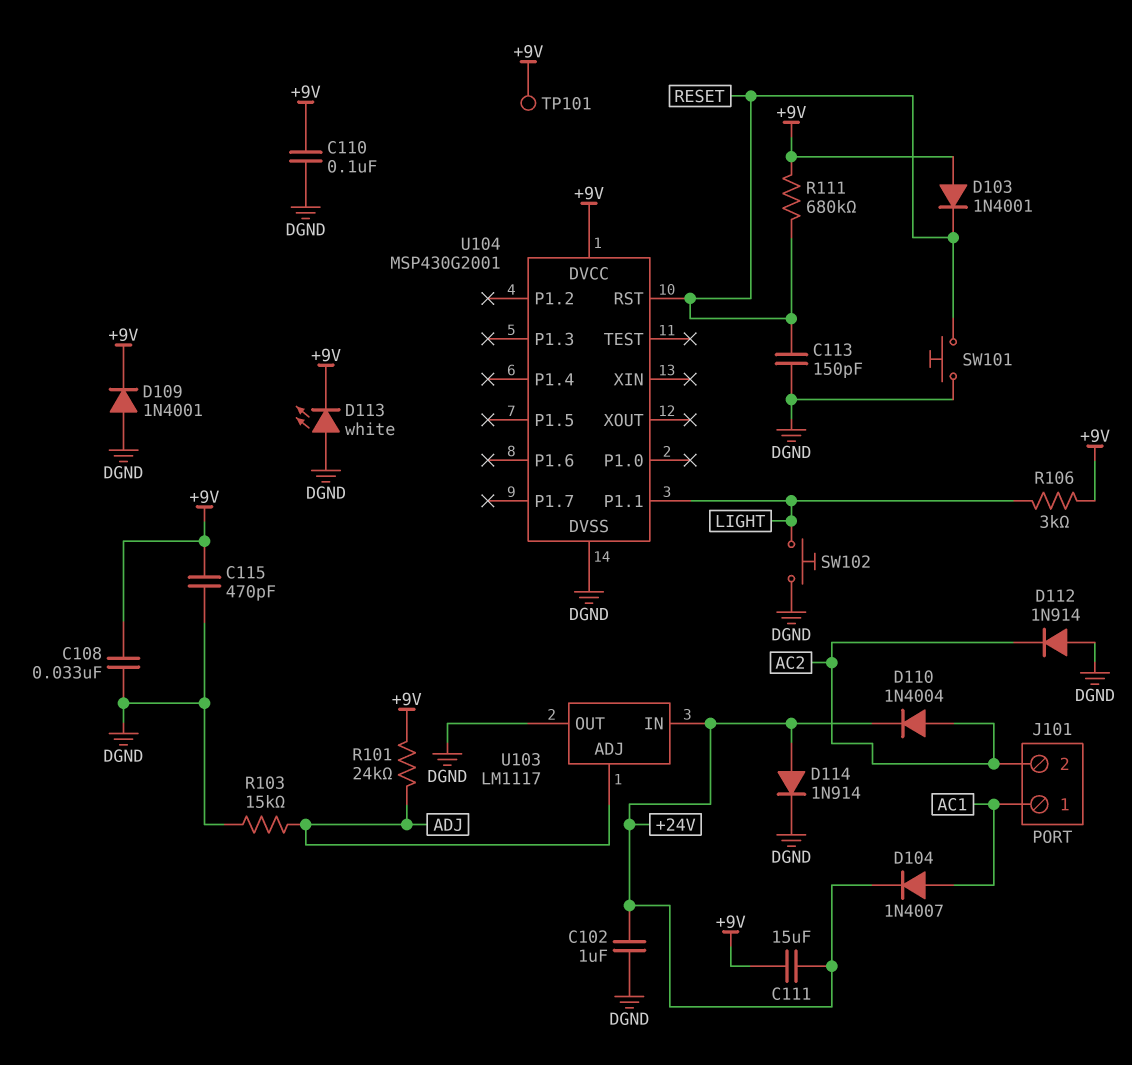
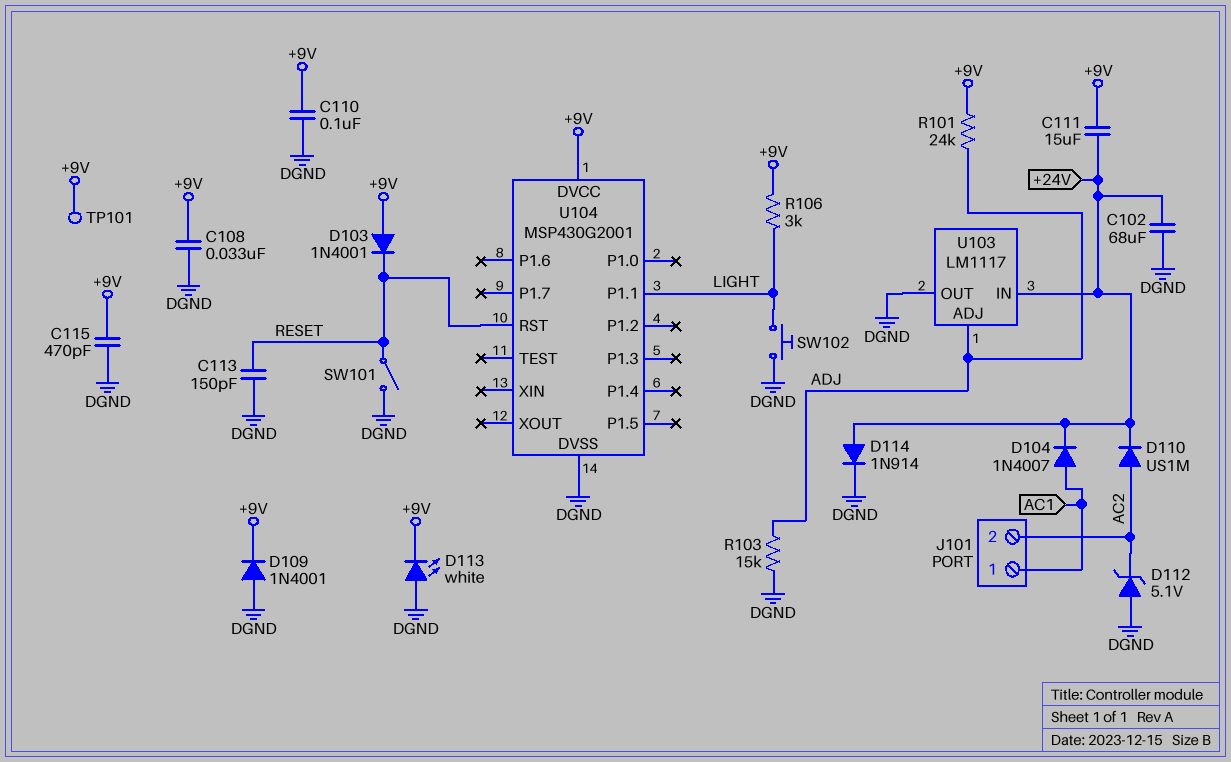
C102: 1uF (+24V, DGND) -> 68uF (+24V, DGND)
D110: diode 1N4004 (A AC2, K +24V) -> diode US1M (A AC2, K +24V)
D112: diode 1N914 (A DGND, K AC2) -> zener 5.1V (A DGND, K AC2)
R111: 680k (+9V, RESET) -> none
SW101: button (DGND, RESET) -> switch (DGND, RESET)

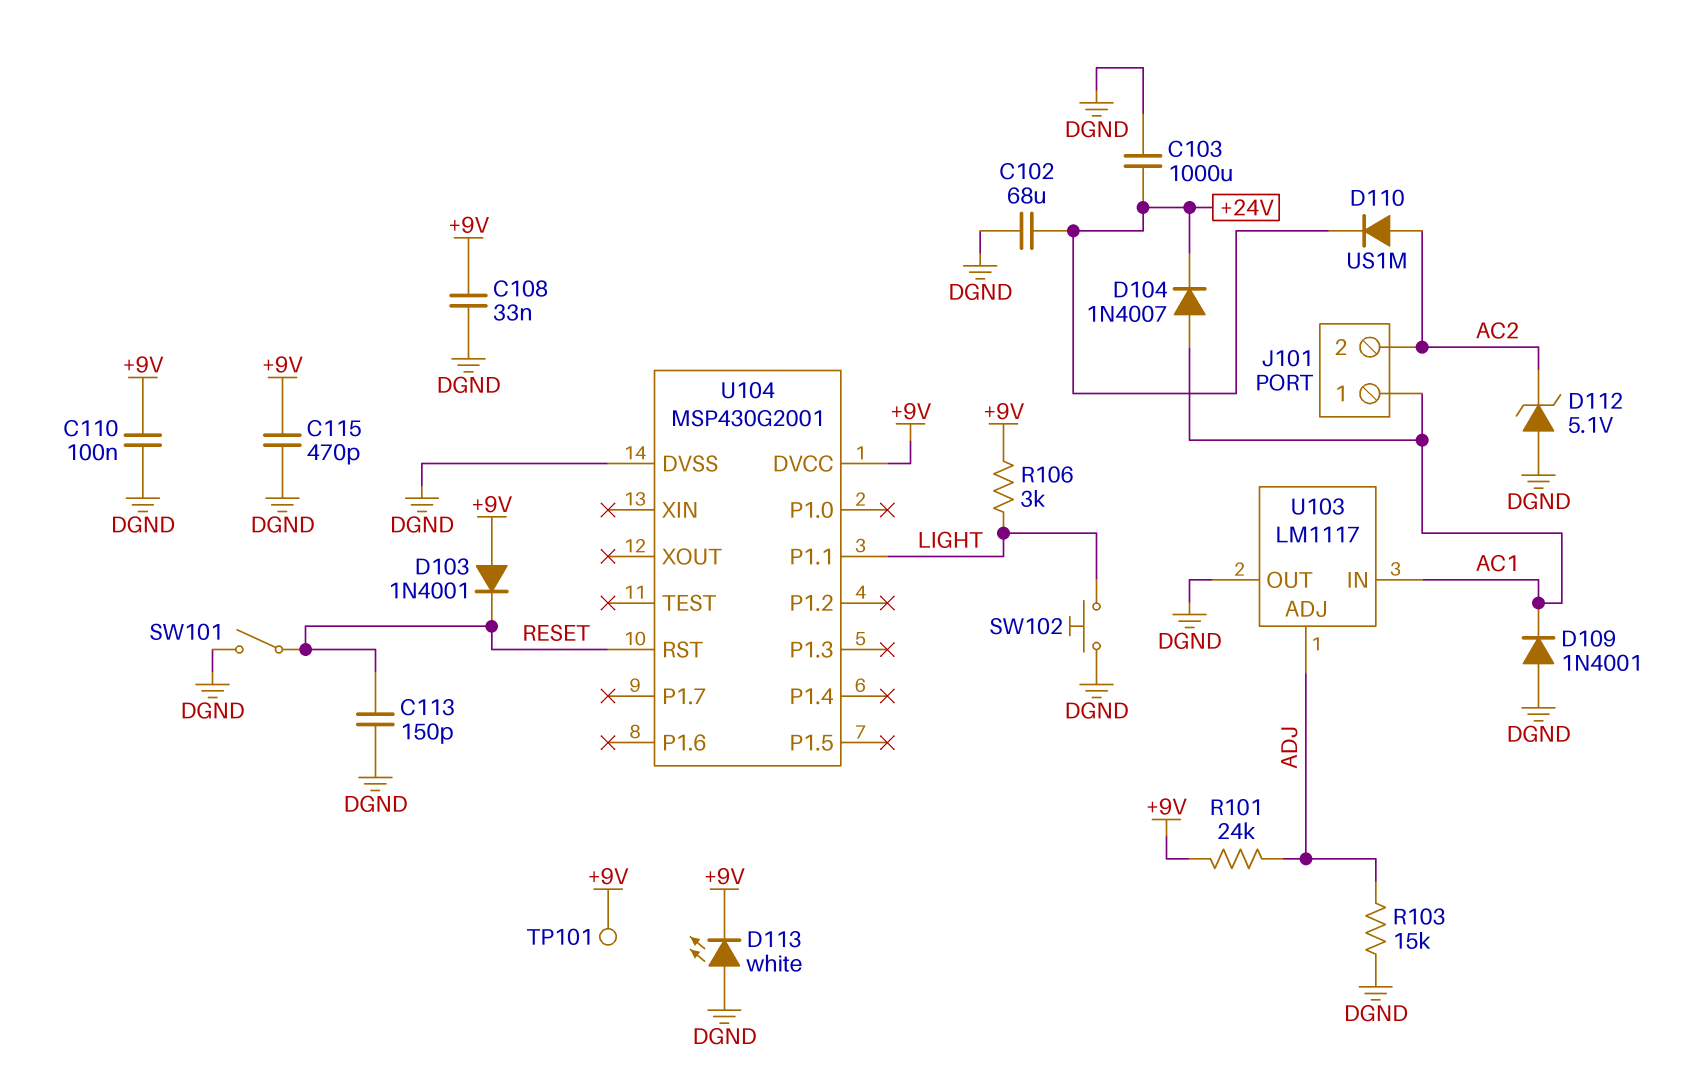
C103: none -> 1000uF (+24V, DGND)
C111: 15uF (+9V, +24V) -> none
D109: diode 1N4001 (A DGND, K +9V) -> diode 1N4001 (A DGND, K AC1)
D114: diode 1N914 (A +24V, K DGND) -> none
U103 pin IN: +24V -> AC1

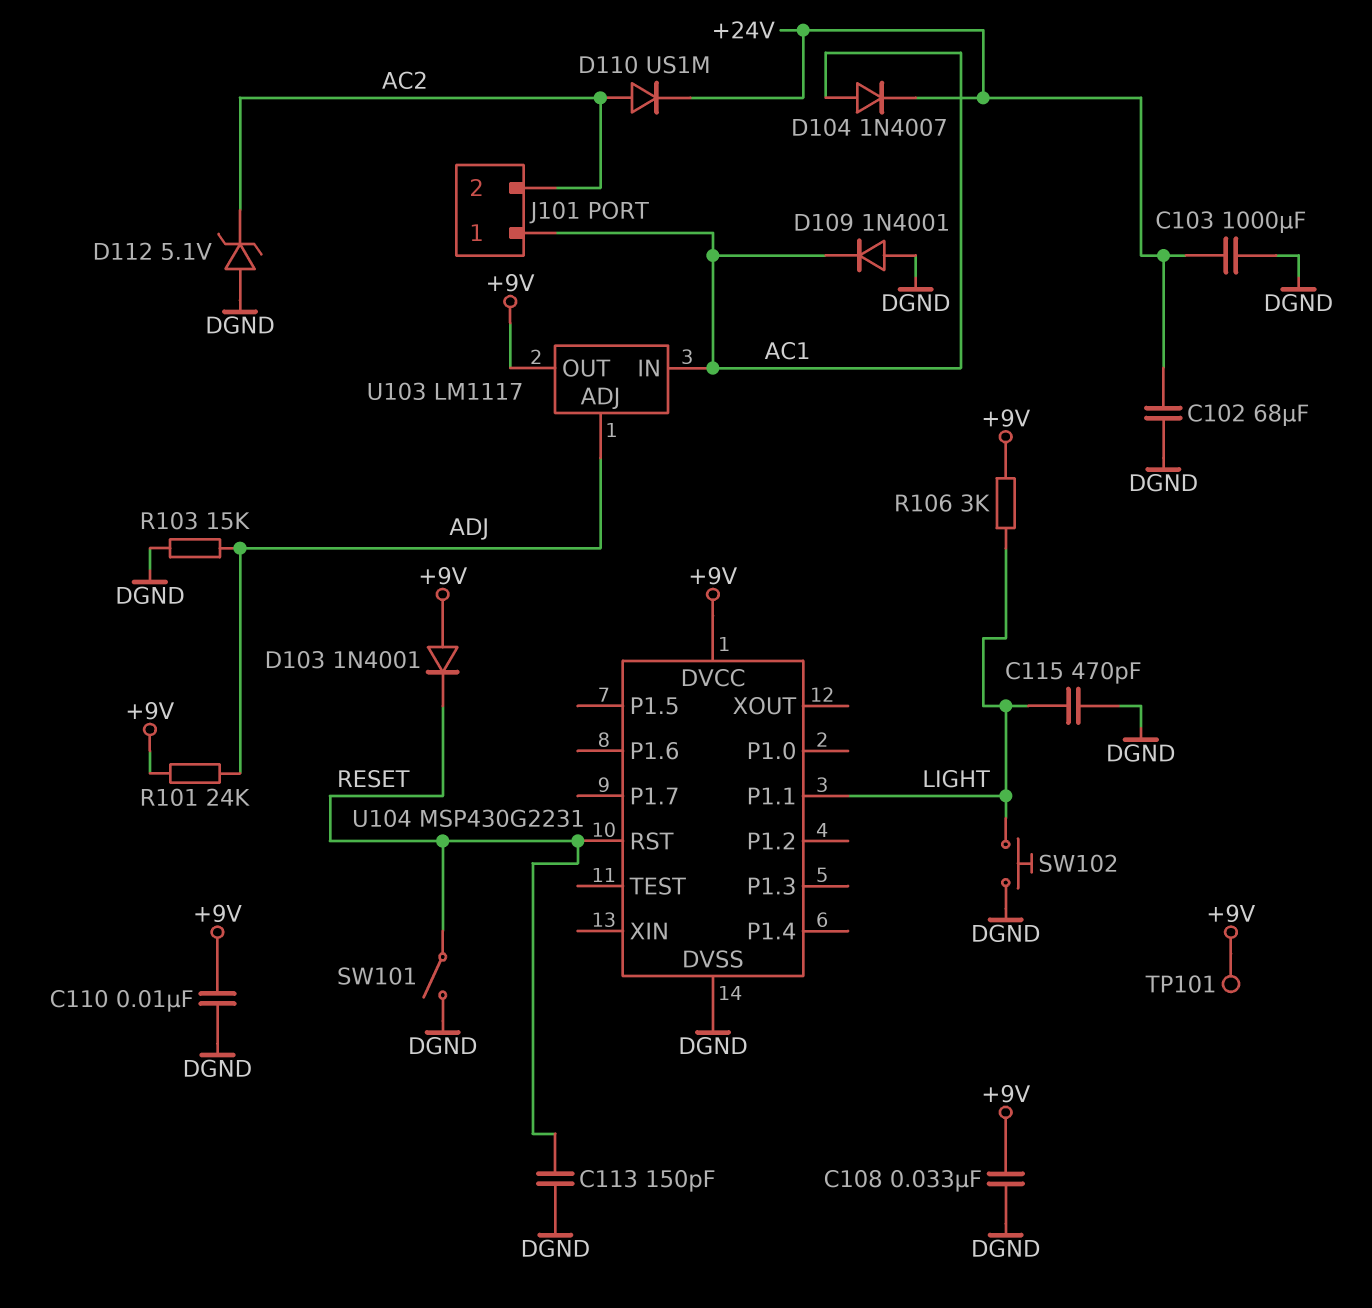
C110: 100nF (+9V, DGND) -> 10nF (+9V, DGND)
C115: 470pF (+9V, DGND) -> 470pF (DGND, LIGHT)
D113: LED white (A DGND, K +9V) -> none
U103 pin OUT: DGND -> +9V
U104: MSP430G2001 -> MSP430G2231

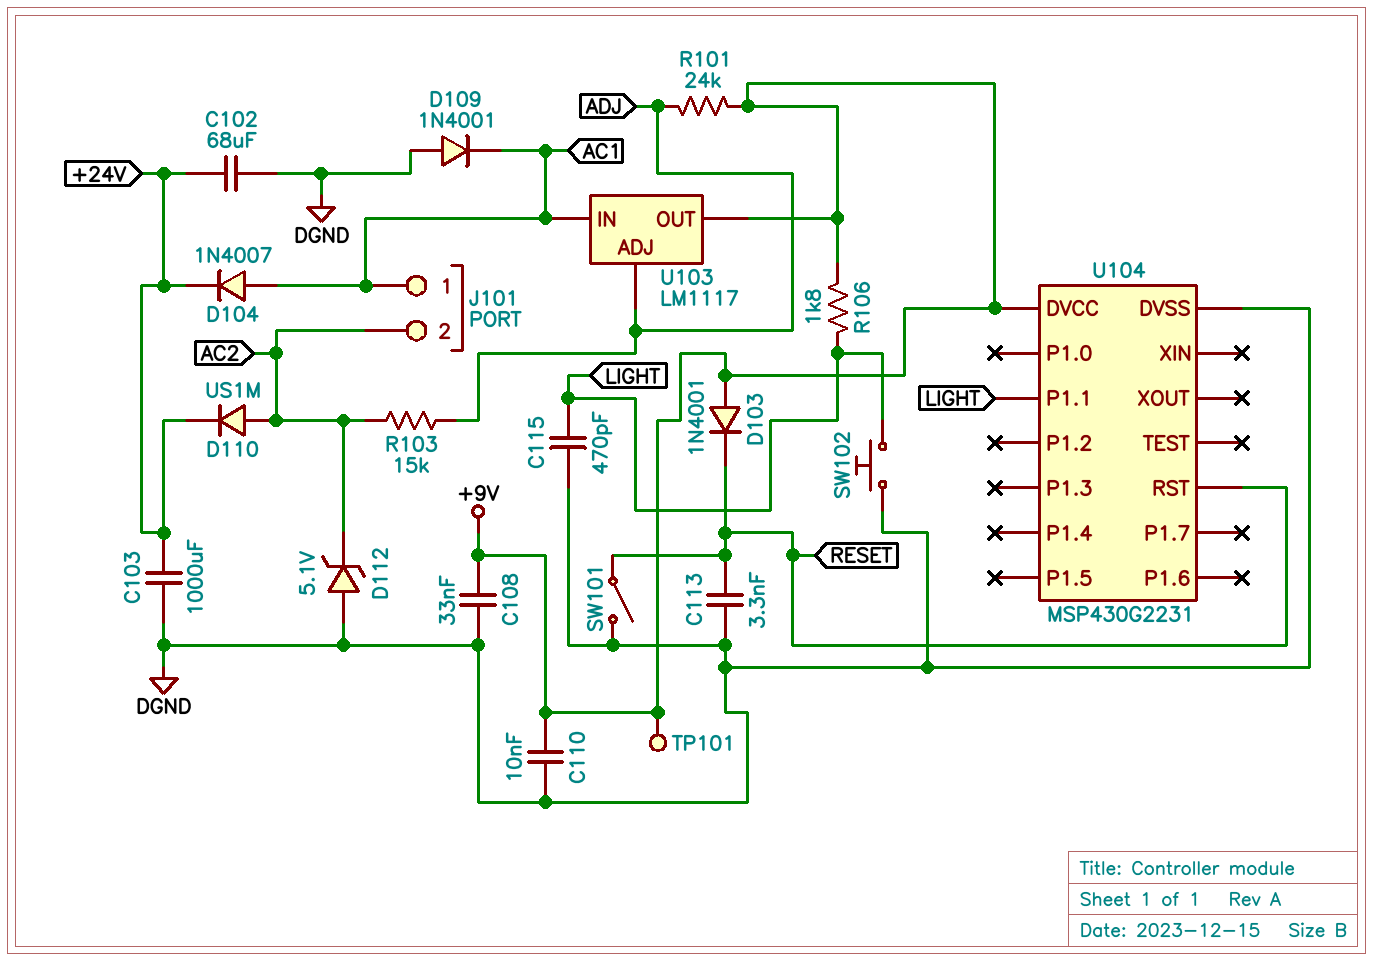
C113: 150pF (DGND, RESET) -> 3.3nF (DGND, RESET)
R103: 15k (ADJ, DGND) -> 15k (AC2, ADJ)
R106: 3k (+9V, LIGHT) -> 1.8k (+9V, LIGHT)

